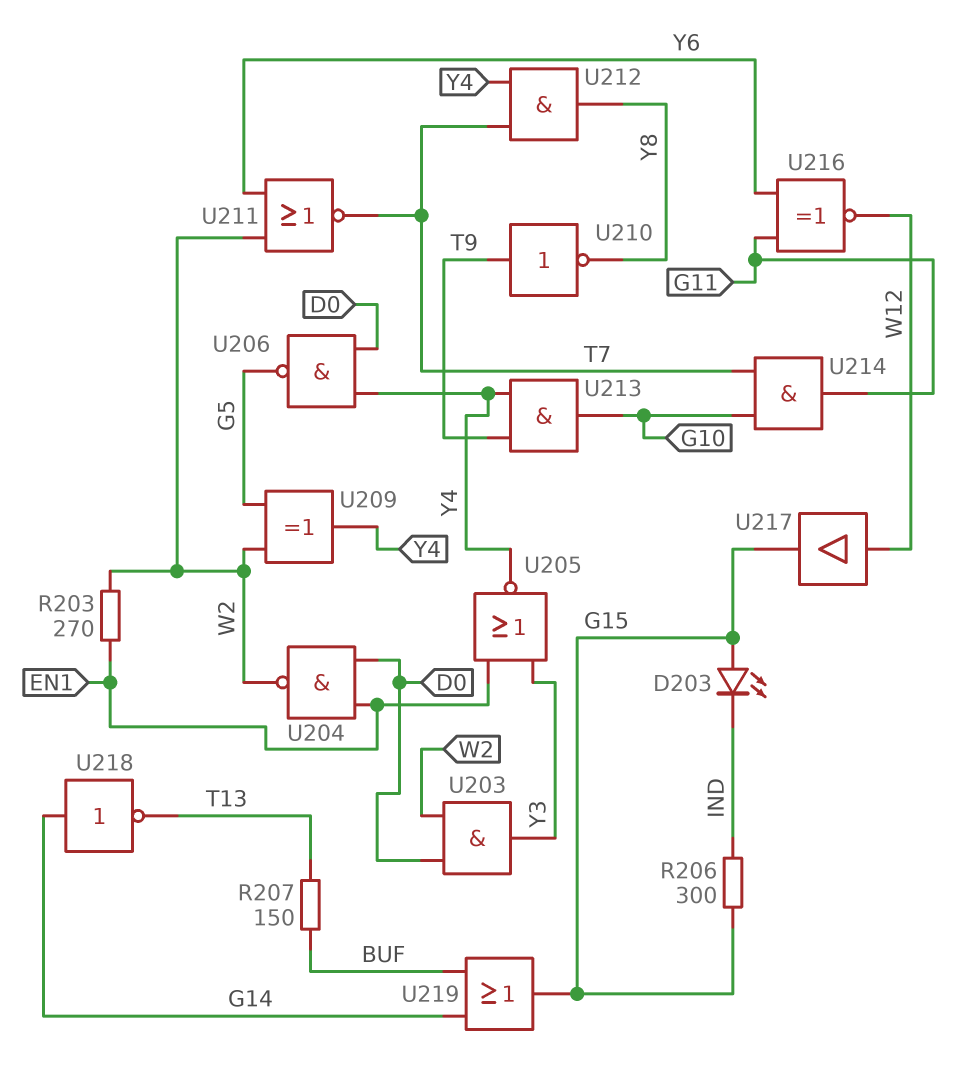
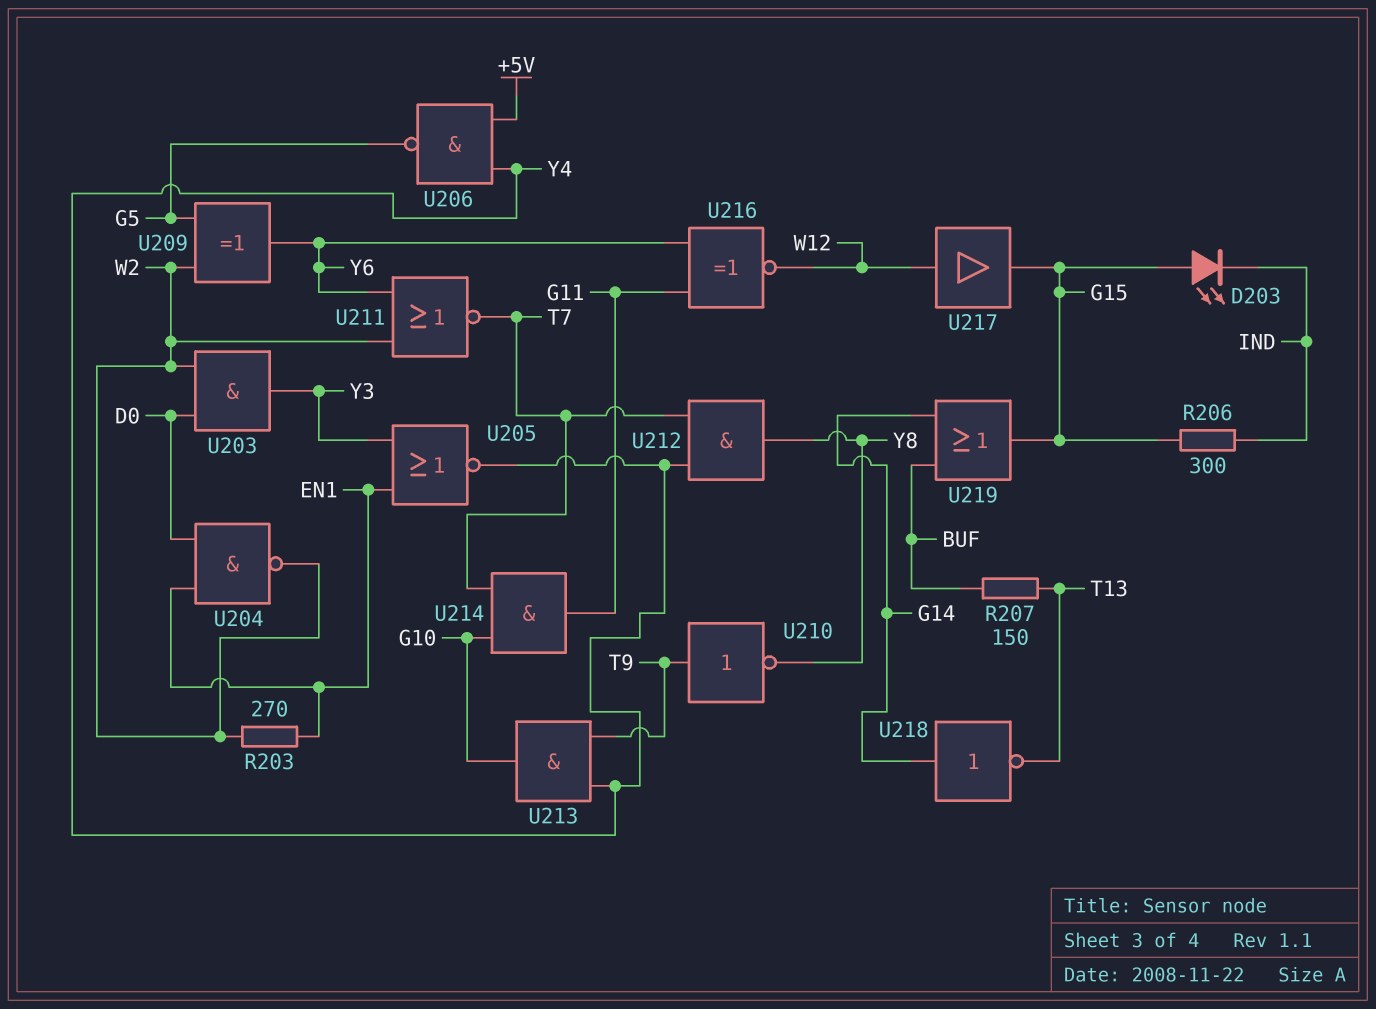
U206: NAND (in D0, in Y4, out G5) -> NAND (in +5V, in Y4, out G5)
U209: XOR (in G5, in W2, out Y4) -> XOR (in G5, in W2, out Y6)

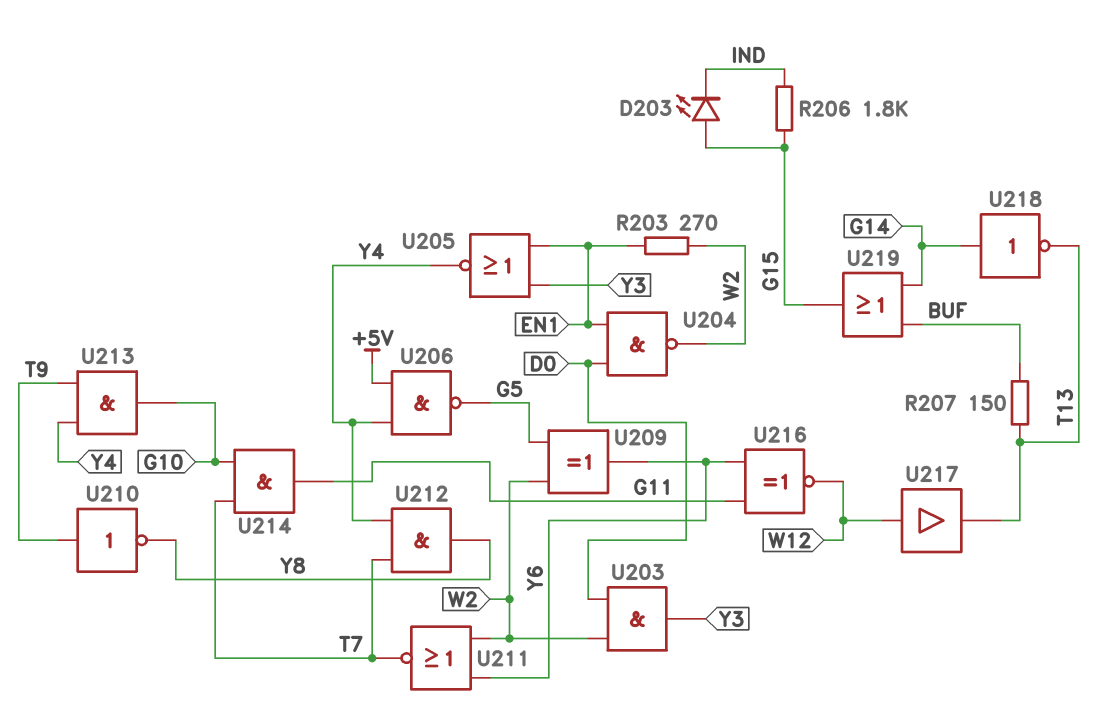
R206: 300 (G15, IND) -> 1.8k (G15, IND)
U217: buffer (in W12, out G15) -> buffer (in W12, out T13)

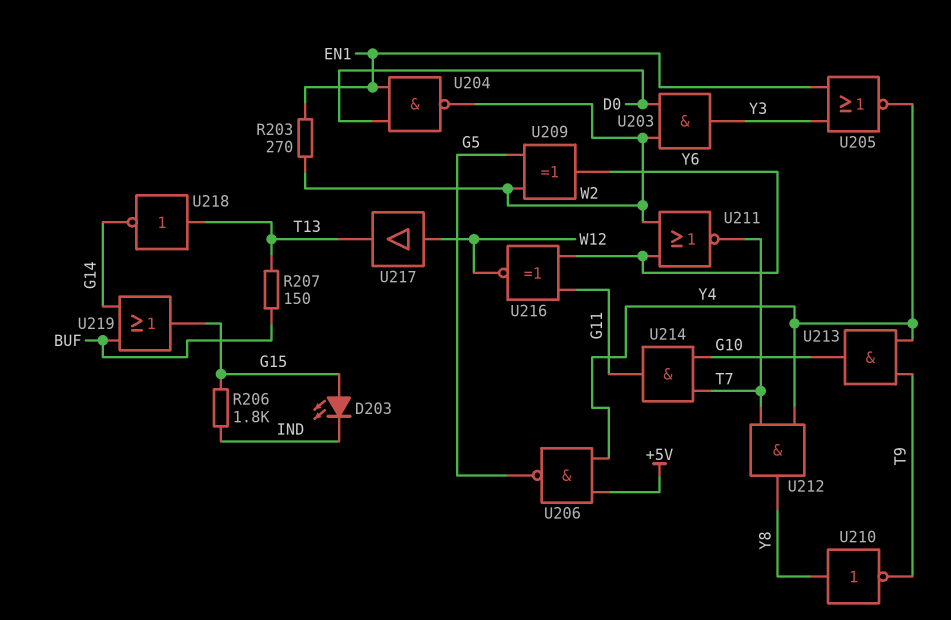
U210: NOT (in T9, out Y8) -> NOT (in Y8, out T9)
U218: NOT (in G14, out T13) -> NOT (in T13, out G14)

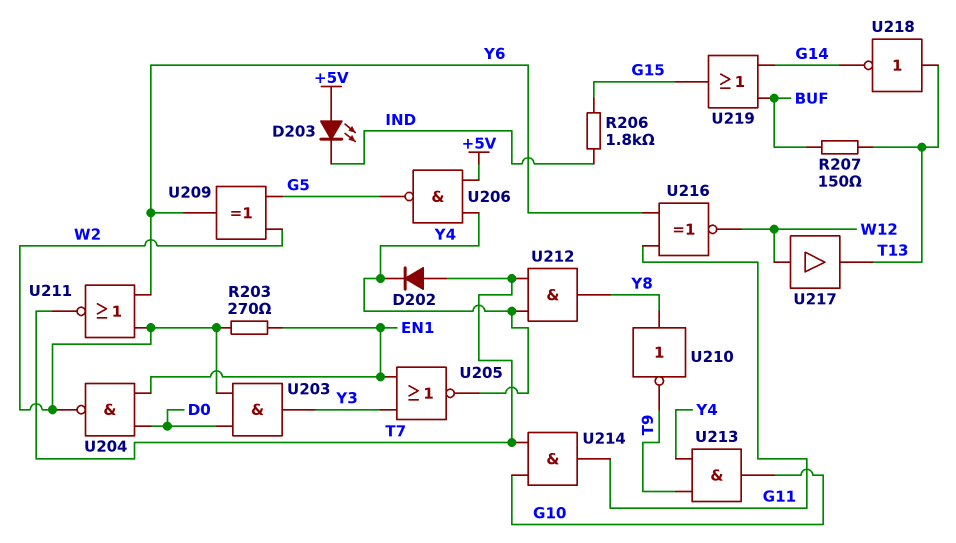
D202: none -> diode (A T7, K Y4)
D203: LED (A G15, K IND) -> LED (A +5V, K IND)

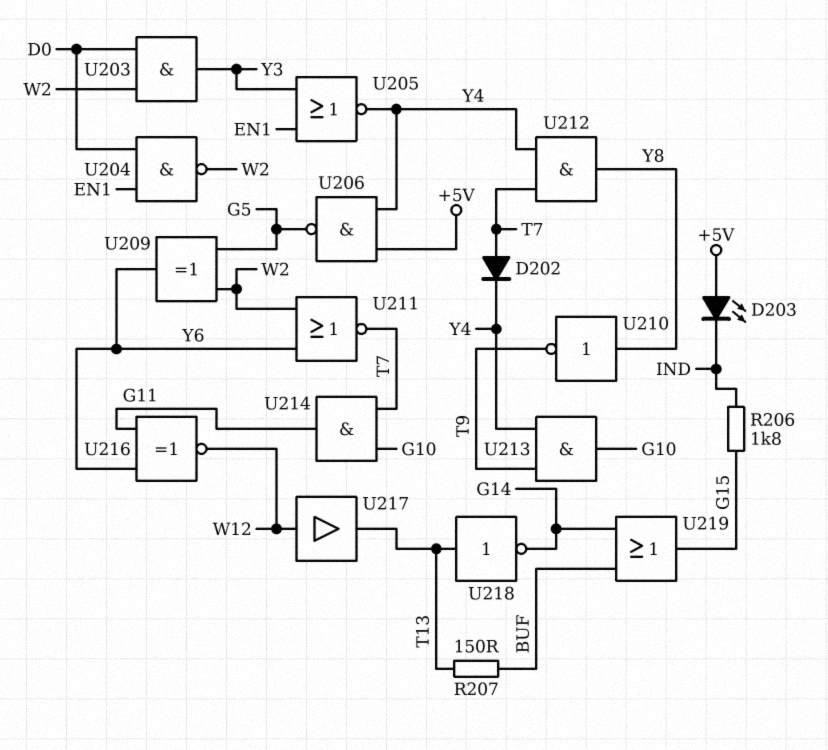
R203: 270 (EN1, W2) -> none

